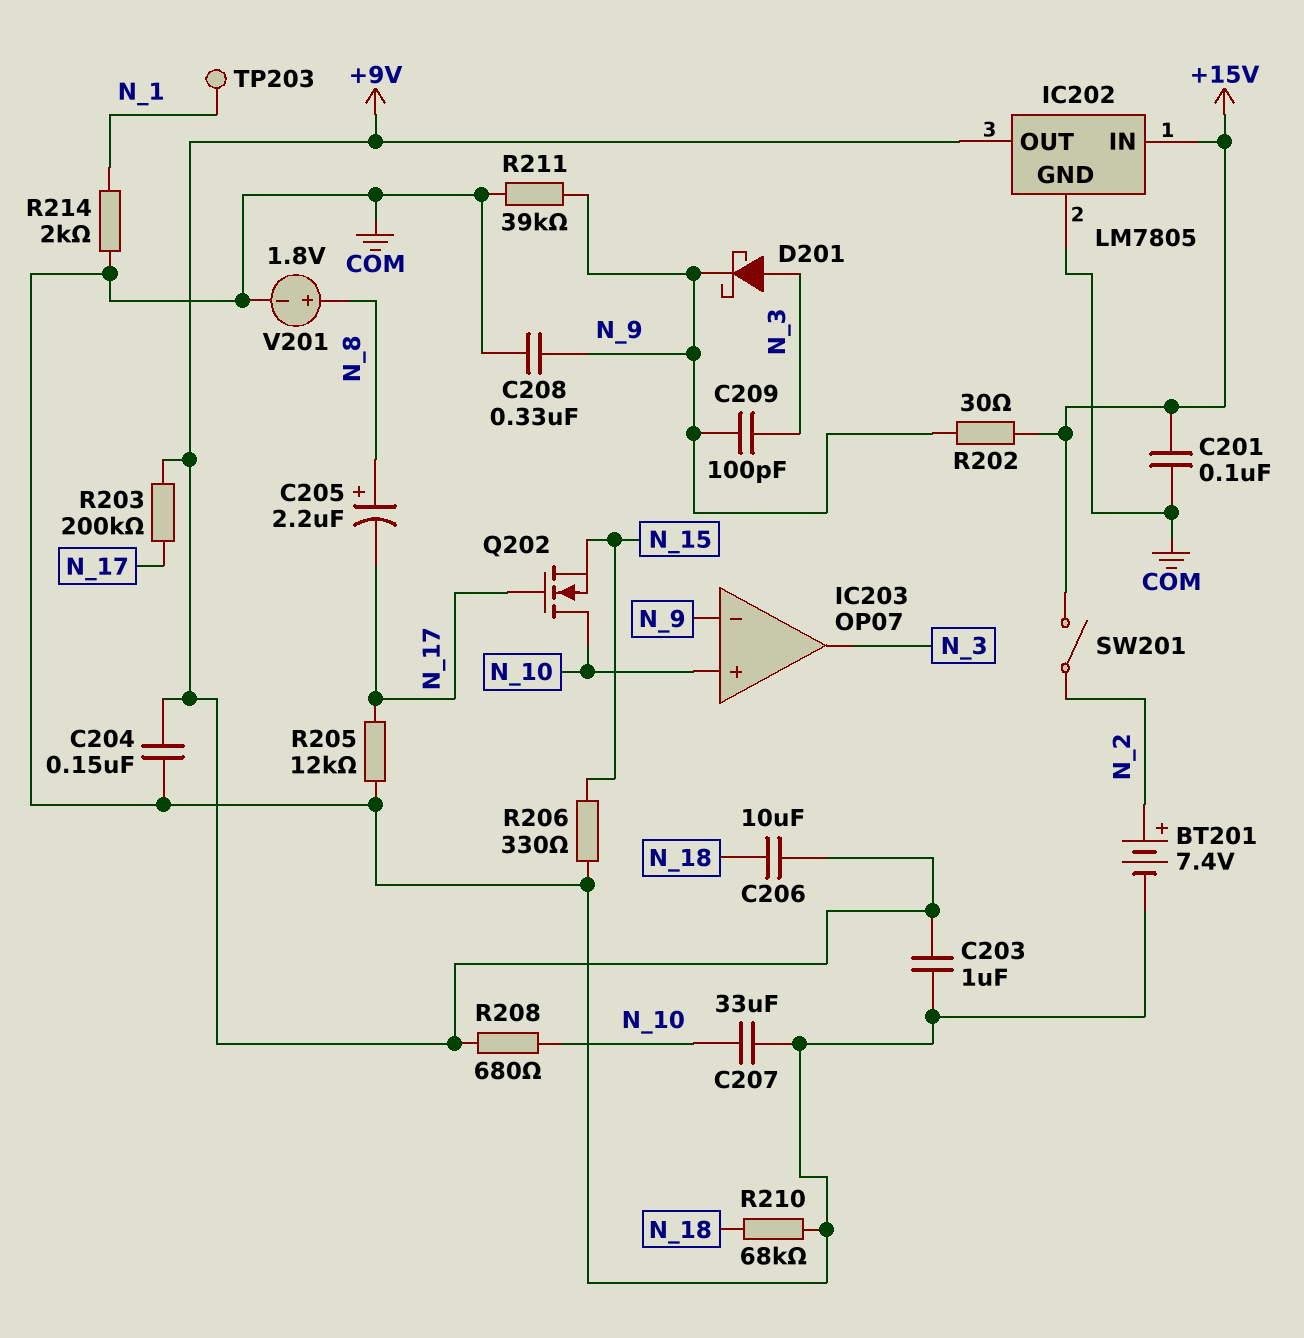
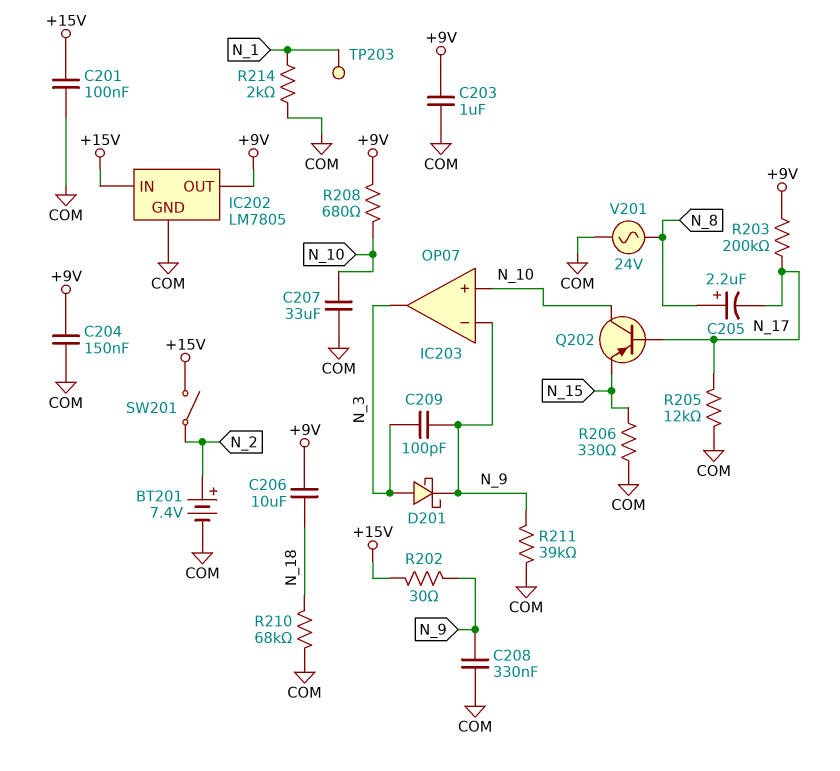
Q202: NMOS (G N_17, D N_10, S N_15) -> PNP (B N_17, C N_10, E N_15)
V201: 1.8V (plus N_8, minus COM) -> AC 24V (COM, N_8)

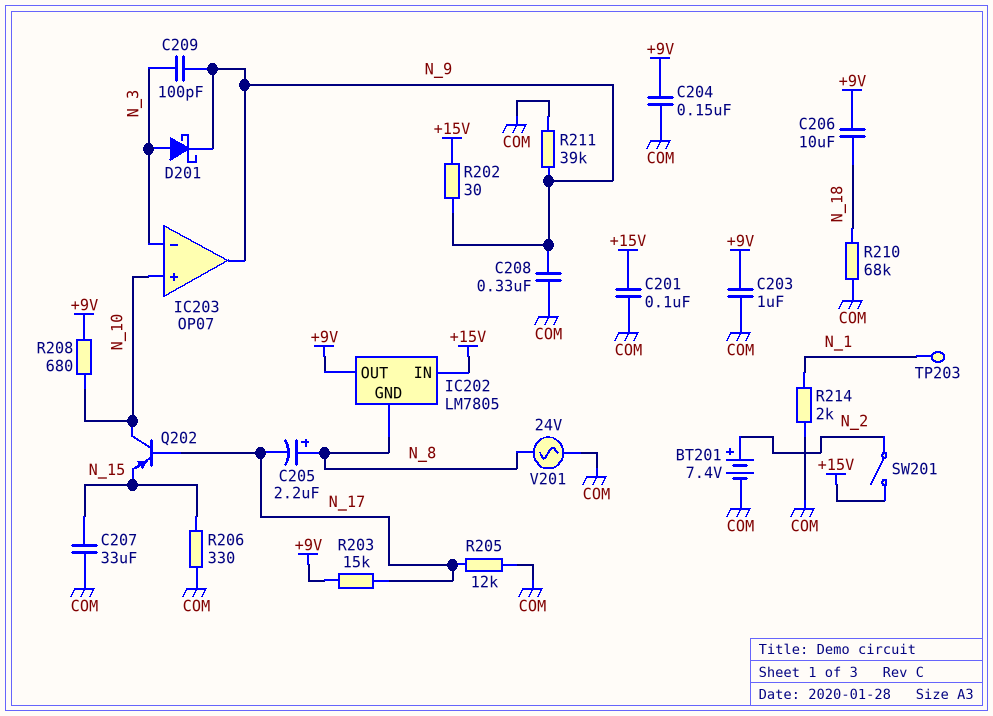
C207: 33uF (COM, N_10) -> 33uF (COM, N_15)
IC202 pin GND: COM -> N_8
IC203 pin in-: N_9 -> N_3
IC203 pin out: N_3 -> N_9
R203: 200k (+9V, N_17) -> 15k (+9V, N_17)

